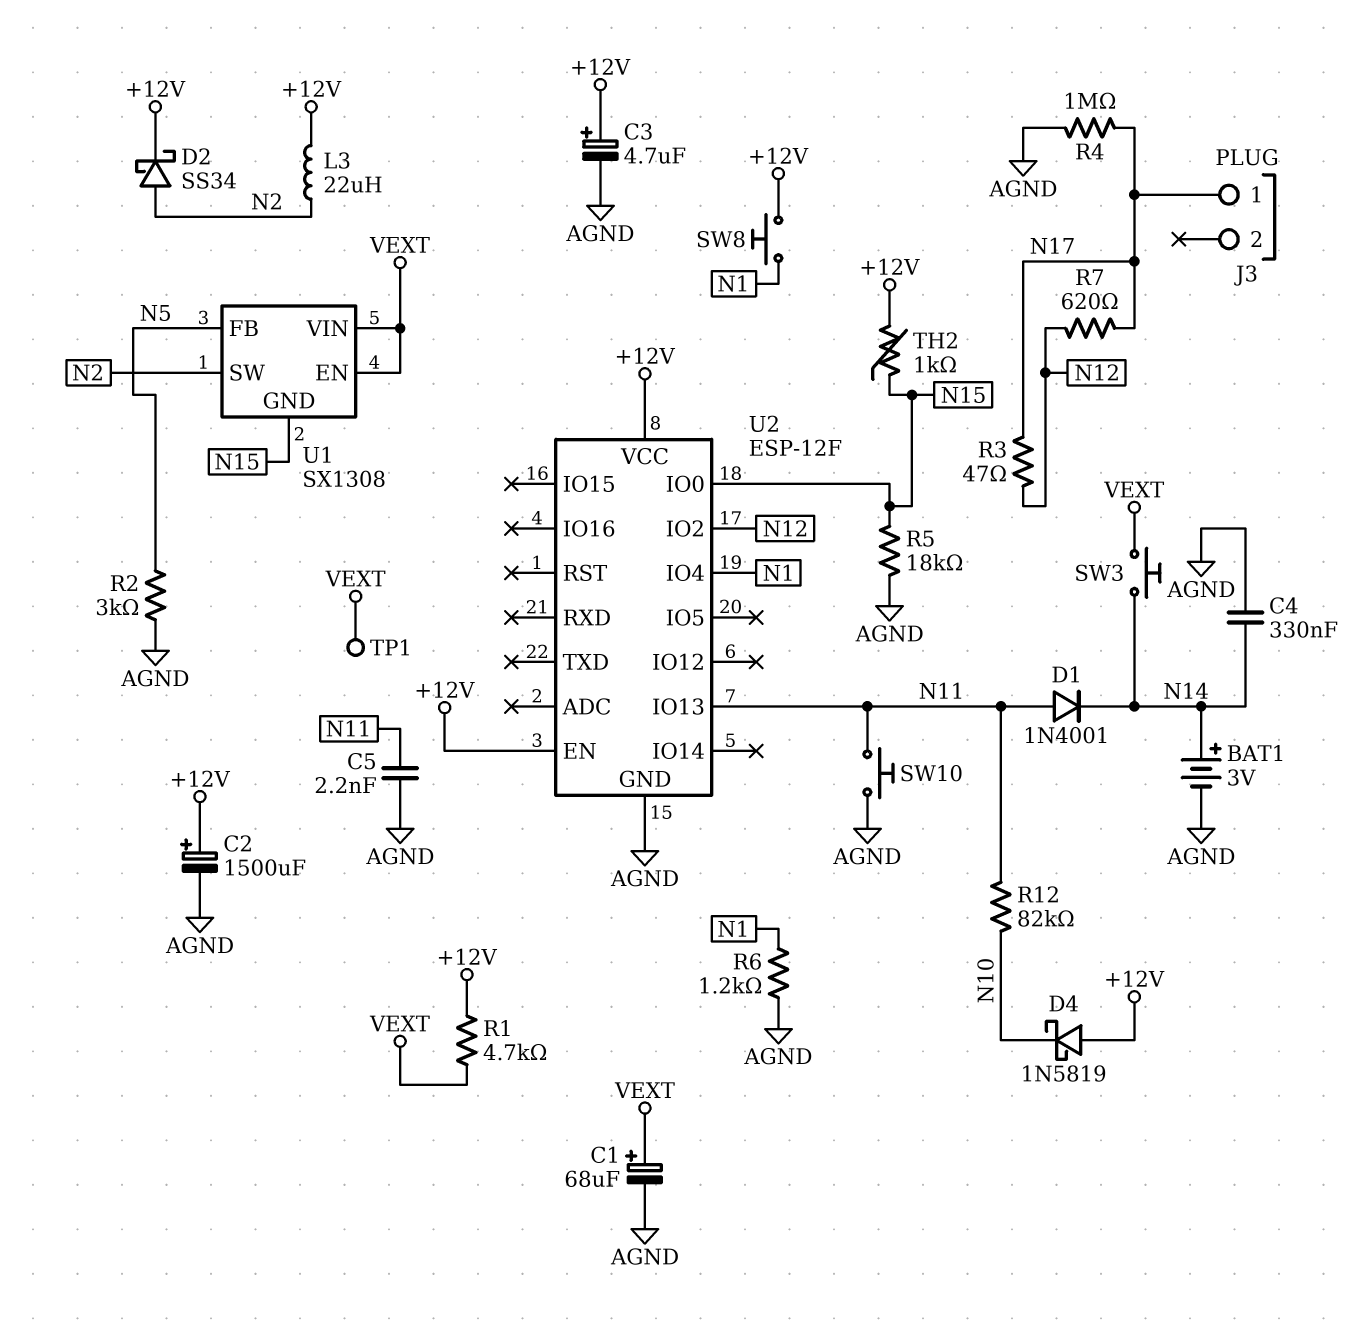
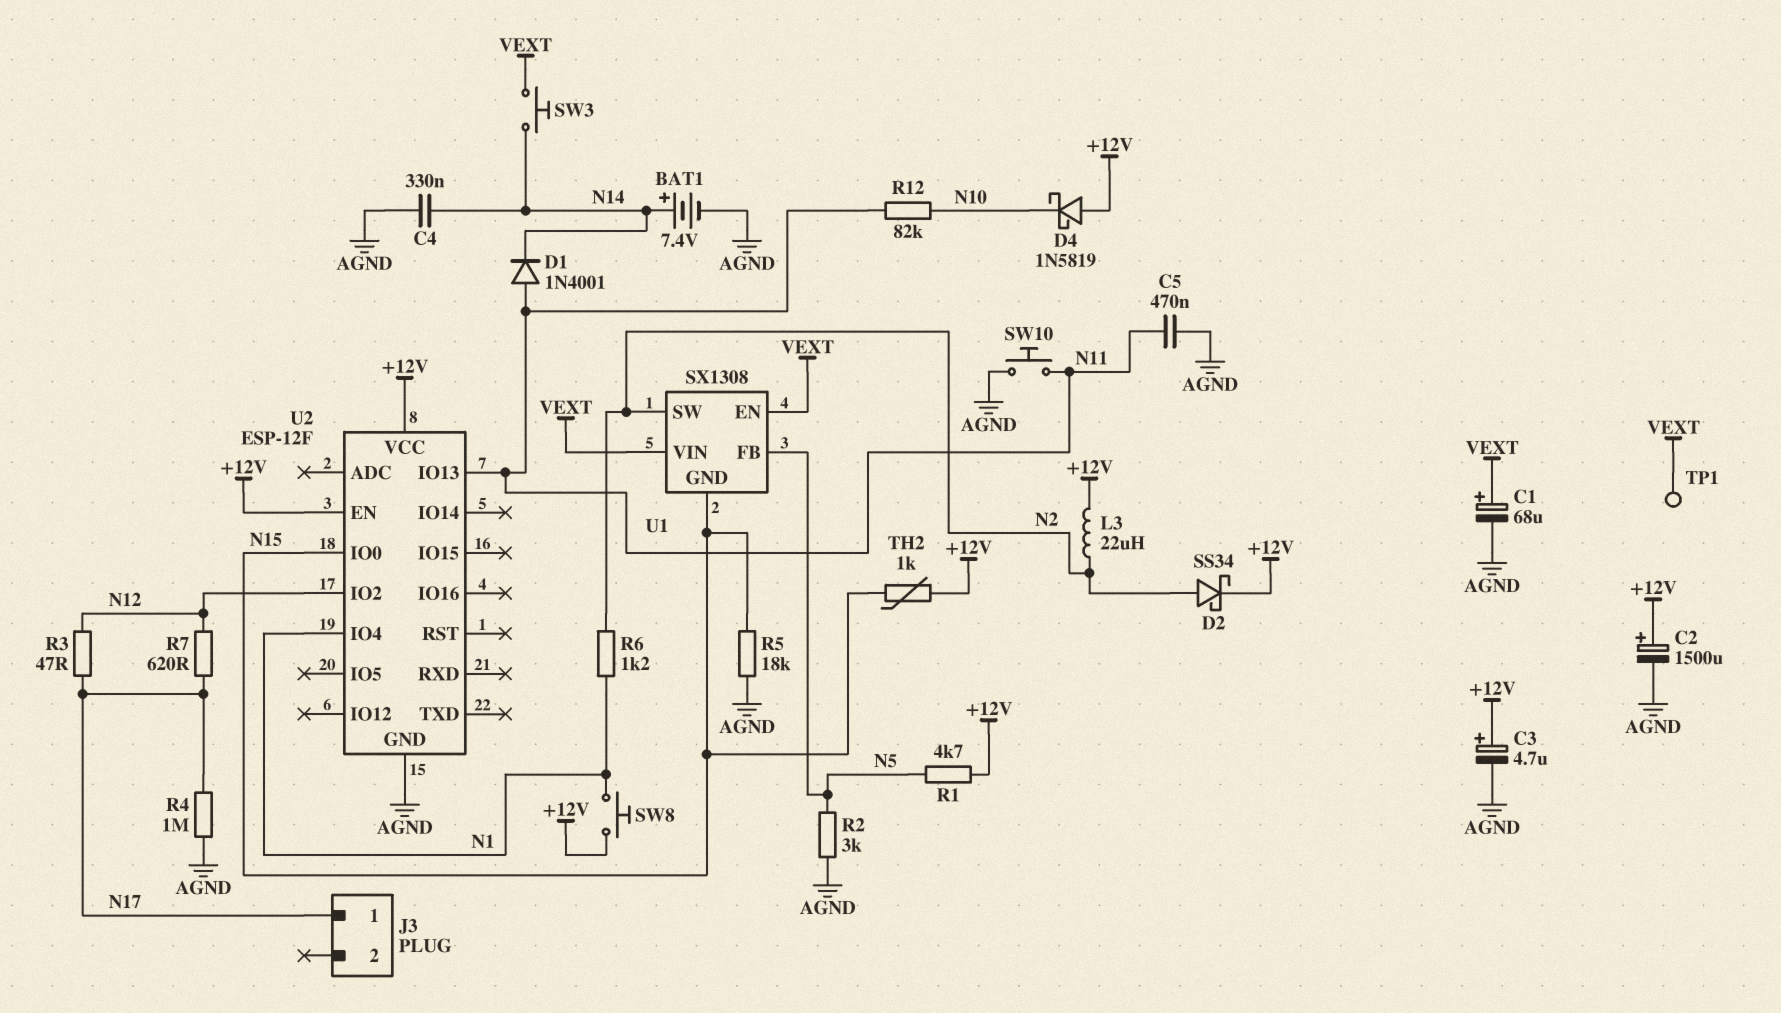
BAT1: 3V (plus N14, minus AGND) -> 7.4V (plus N14, minus AGND)
C5: 2.2nF (AGND, N11) -> 470nF (AGND, N11)
R1: 4.7k (+12V, VEXT) -> 4.7k (+12V, N5)
R6: 1.2k (AGND, N1) -> 1.2k (N1, N2)

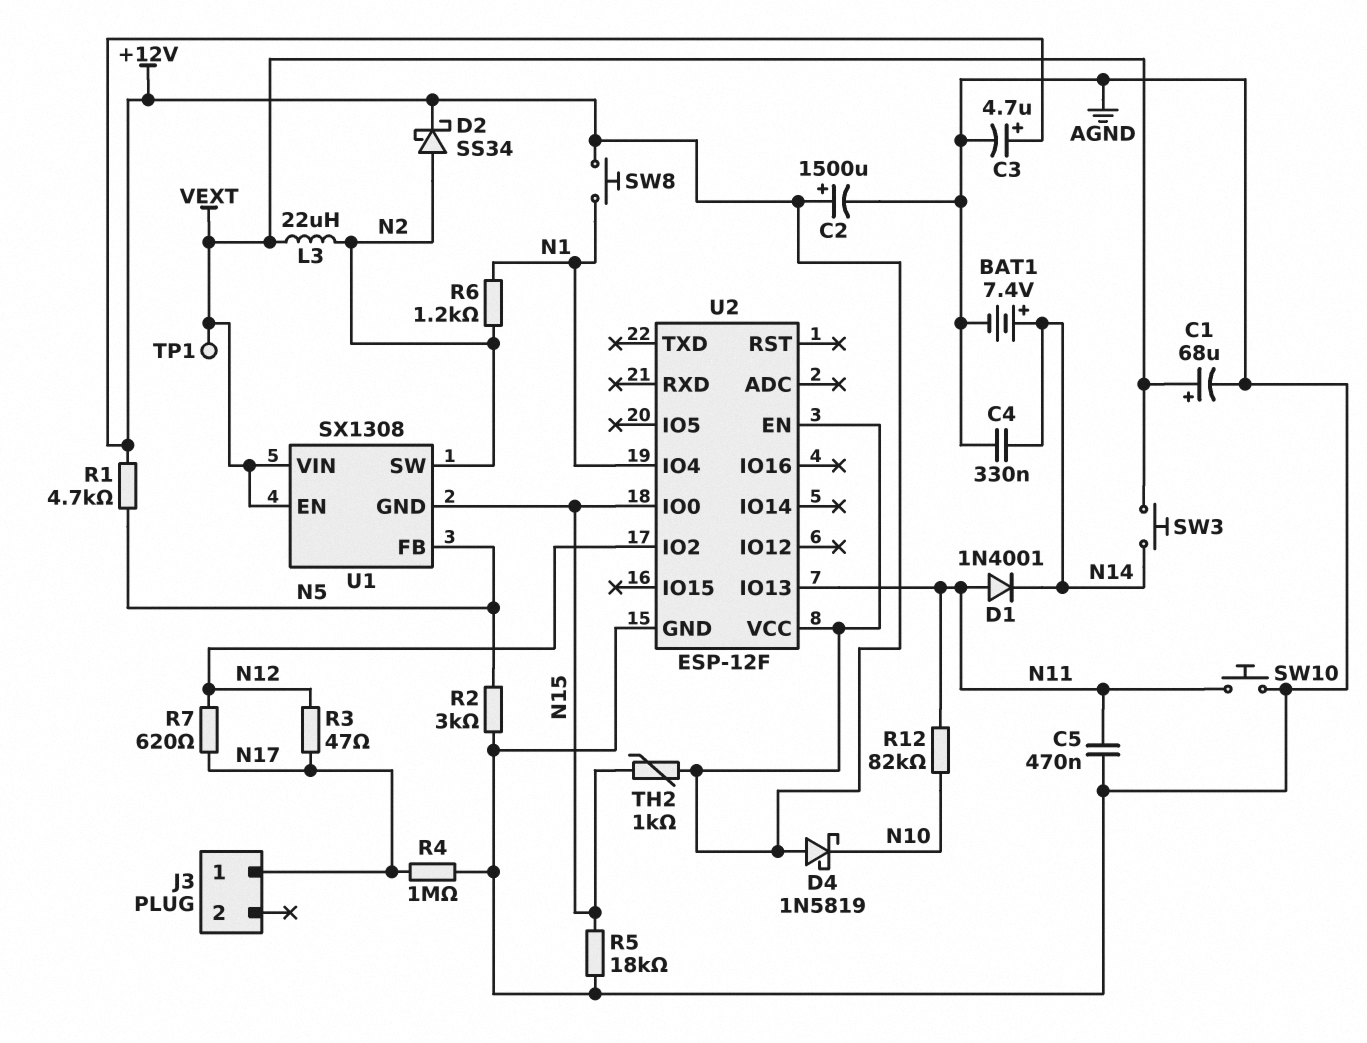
L3: 22uH (+12V, N2) -> 22uH (N2, VEXT)

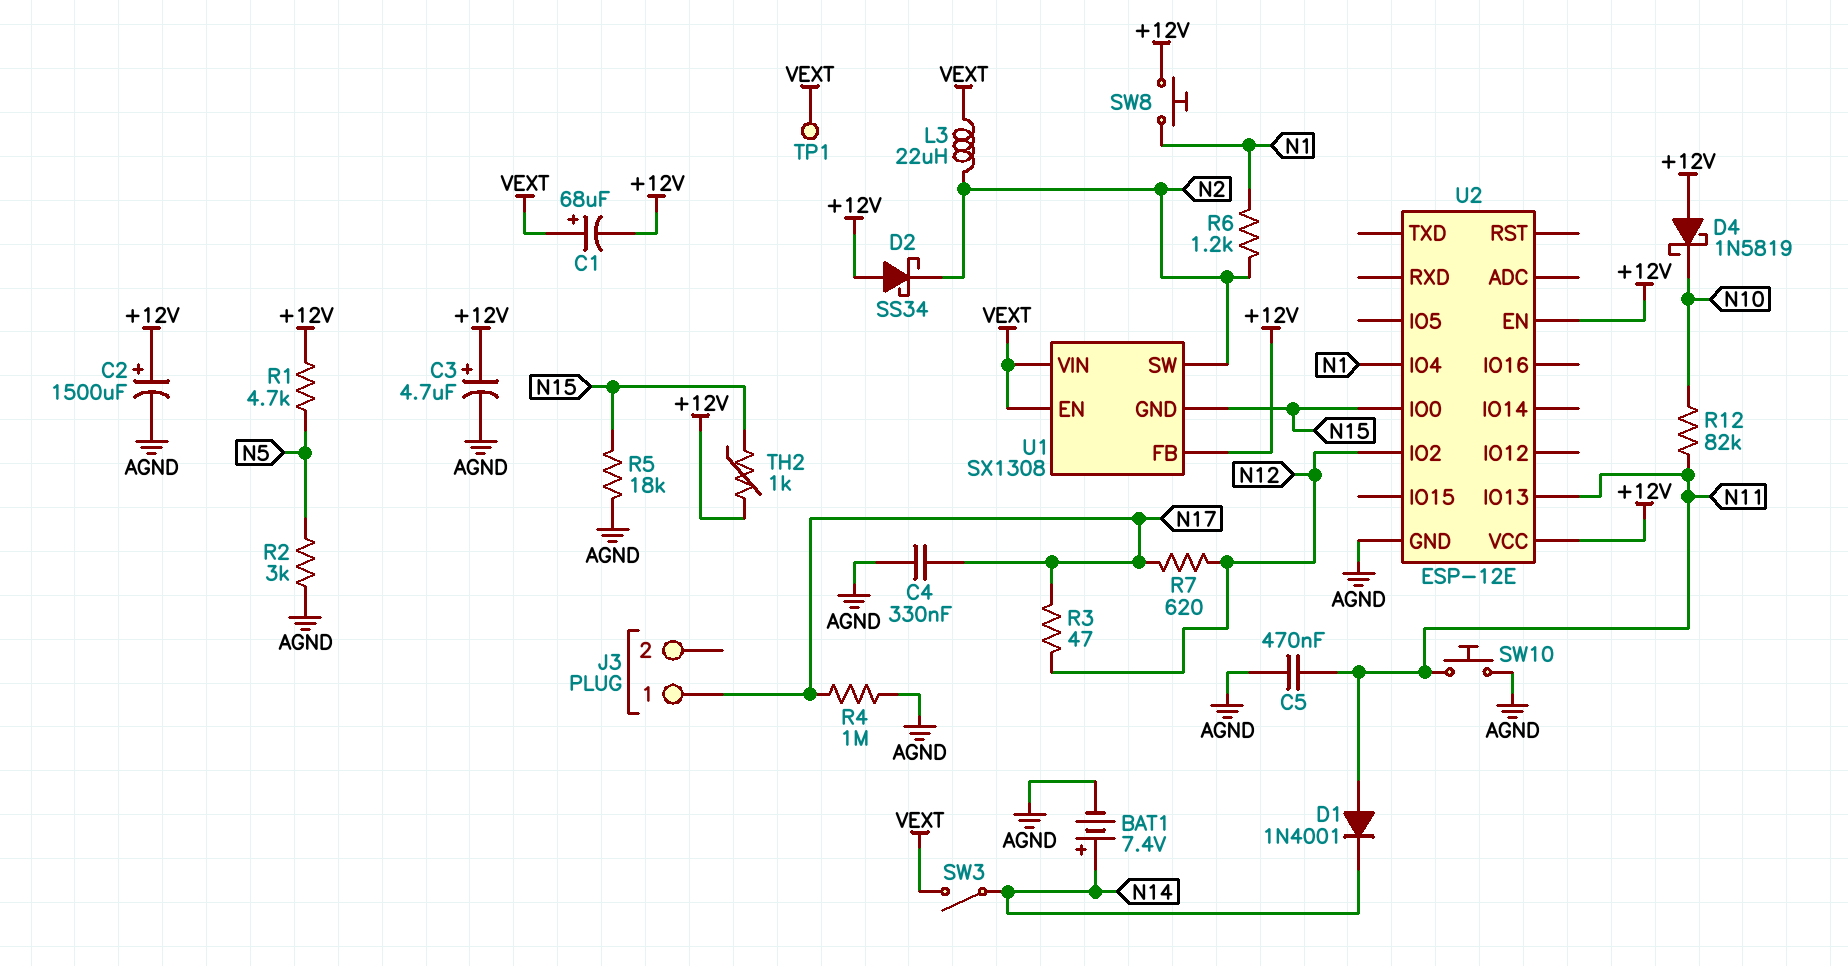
C1: 68uF (plus VEXT, minus AGND) -> 68uF (plus VEXT, minus +12V)
C4: 330nF (AGND, N14) -> 330nF (AGND, N17)
D2: schottky SS34 (A N2, K +12V) -> schottky SS34 (A +12V, K N2)
SW3: button (N14, VEXT) -> switch (N14, VEXT)
U1 pin FB: N5 -> +12V
U2: ESP-12F -> ESP-12E

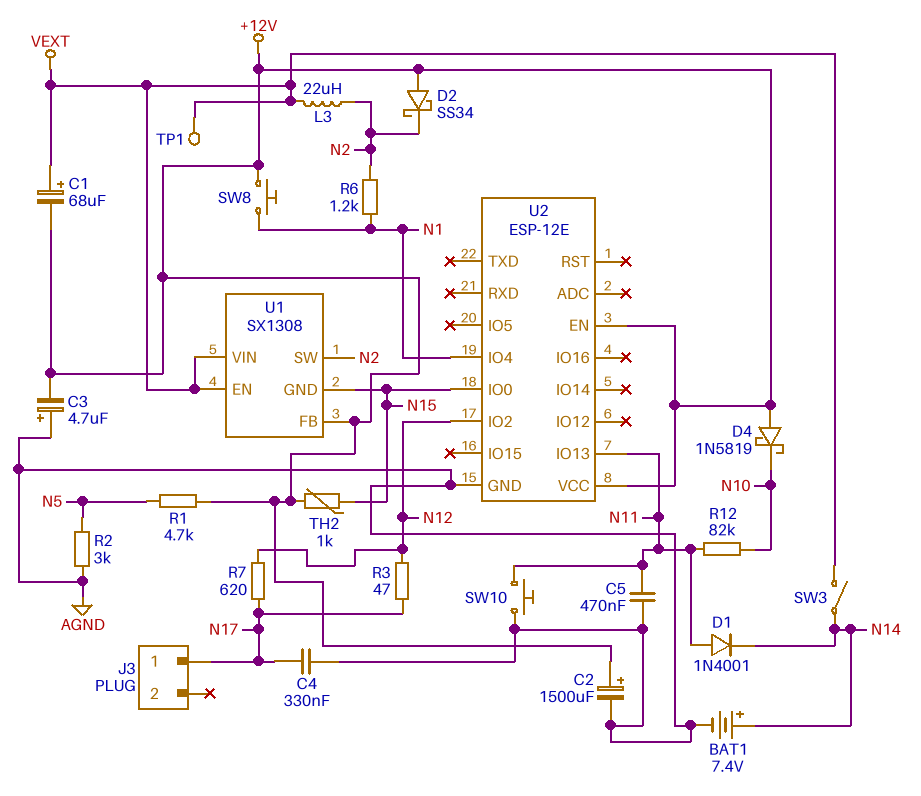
C3: 4.7uF (plus +12V, minus AGND) -> 4.7uF (plus AGND, minus +12V)
R4: 1M (AGND, N17) -> none
R5: 18k (AGND, N15) -> none

